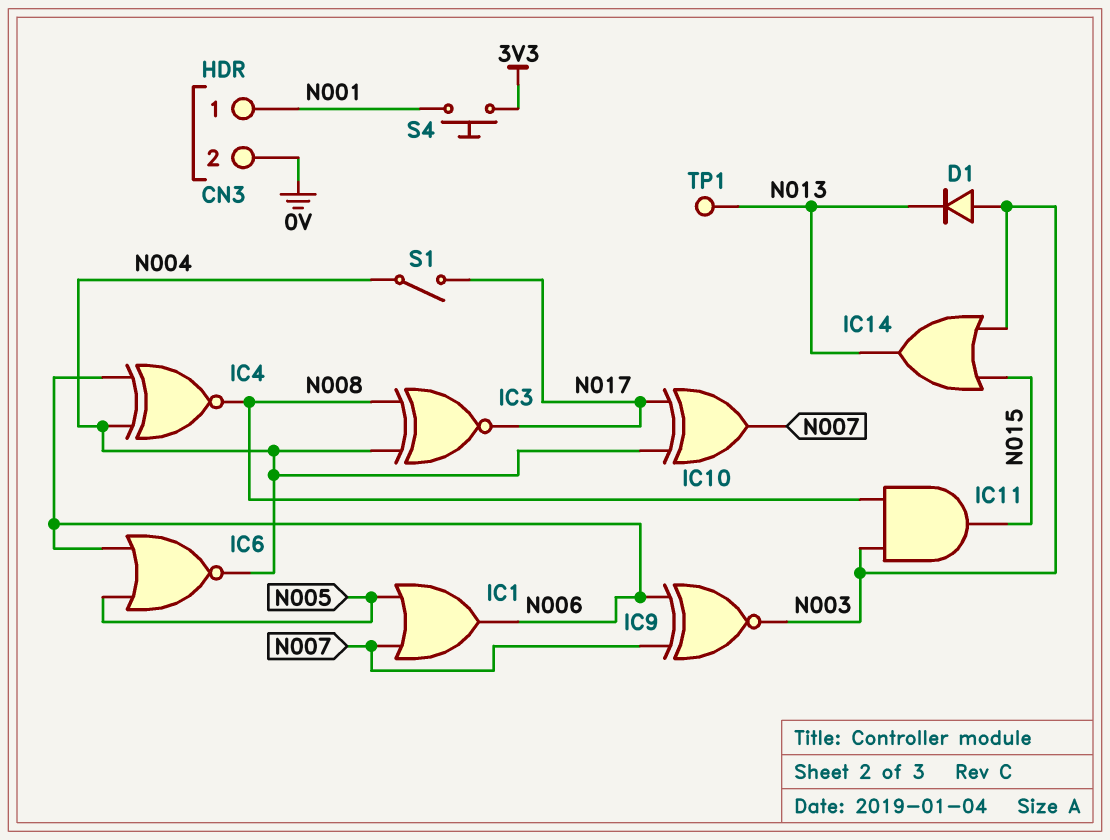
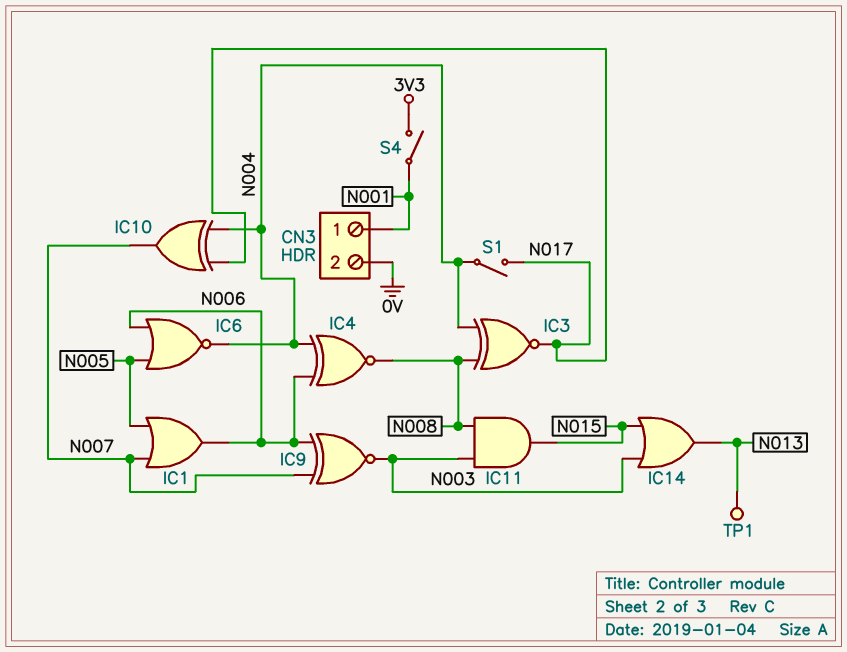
D1: diode (A N003, K N013) -> none
S4: button (3V3, N001) -> switch (3V3, N001)

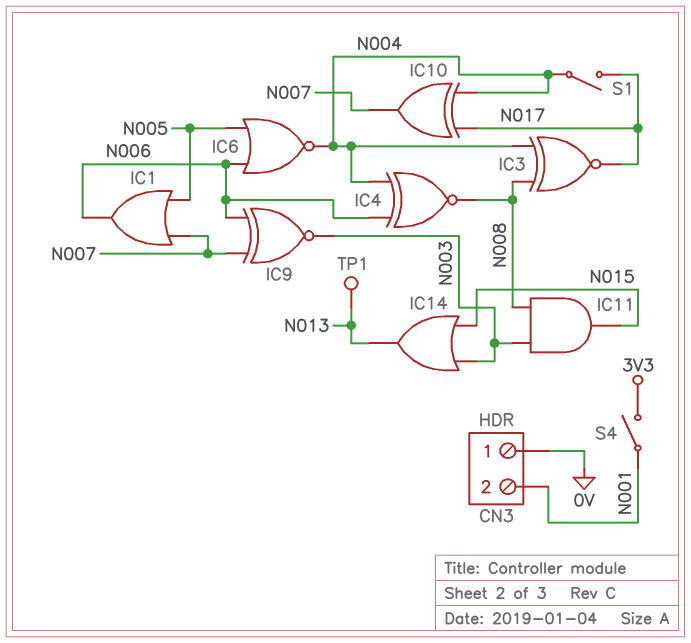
CN3 pin 1: N001 -> 0V
CN3 pin 2: 0V -> N001

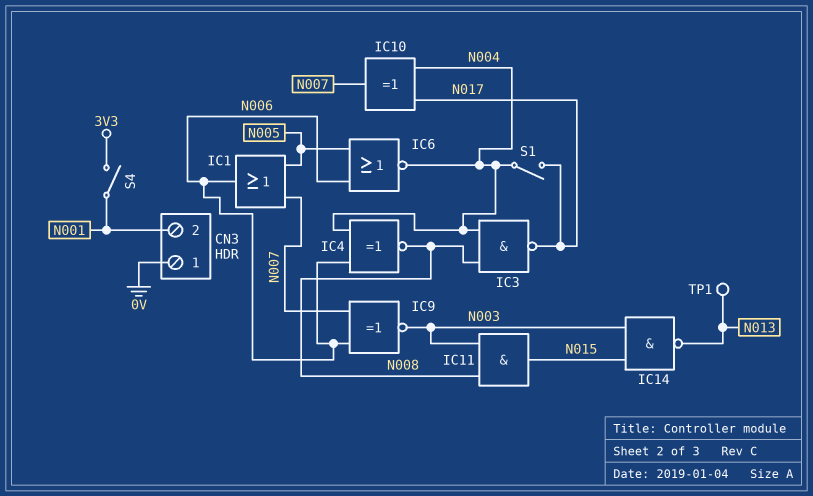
IC3: XNOR (in N004, in N008, out N017) -> NAND (in N004, in N008, out N017)
IC14: OR (in N003, in N015, out N013) -> NAND (in N003, in N015, out N013)

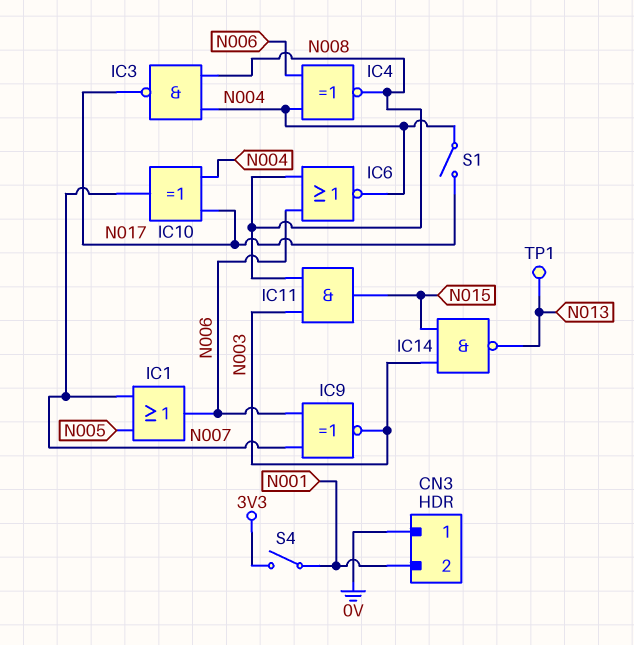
IC6: NOR (in N005, in N006, out N004) -> NOR (in N006, in N008, out N004)

